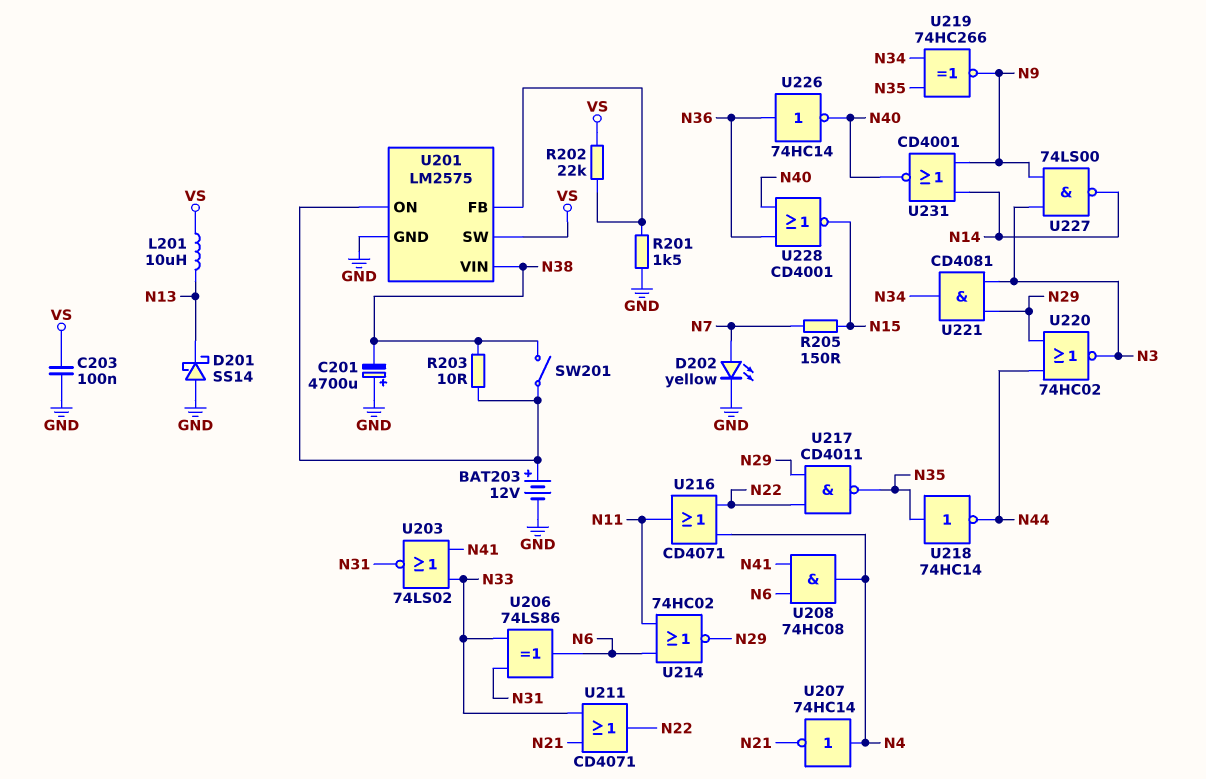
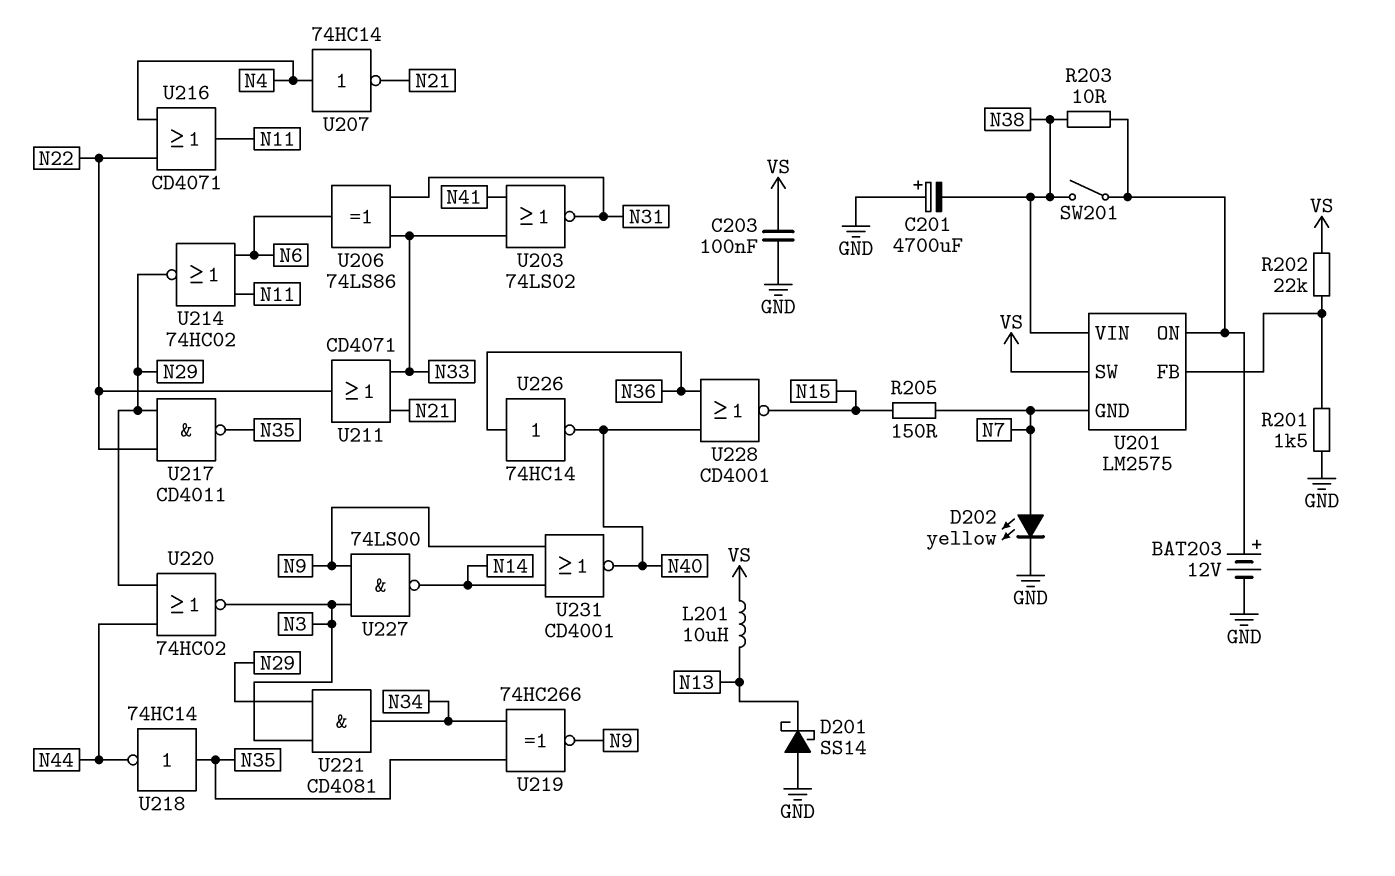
U201 pin GND: GND -> N7
U208: AND 74HC08 (in N6, in N41, out N4) -> none

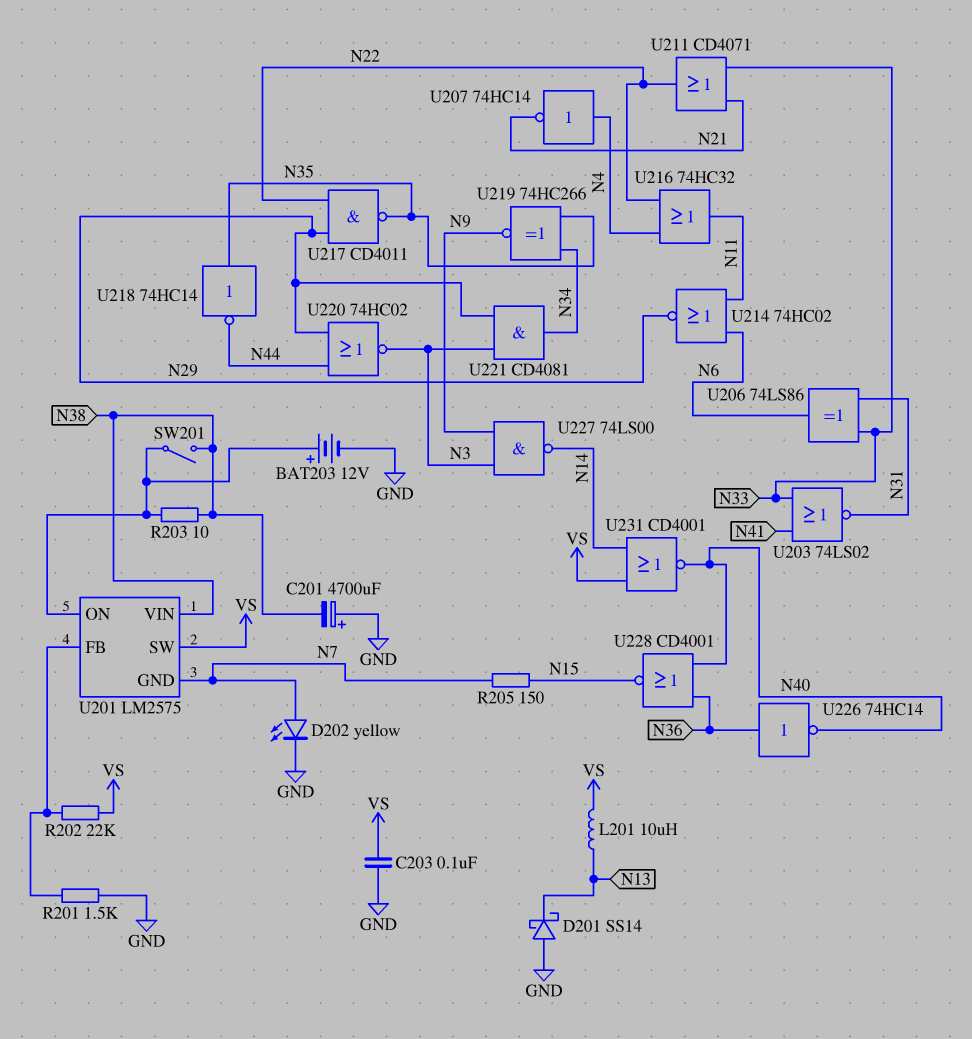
U216: OR CD4071 (in N4, in N22, out N11) -> OR 74HC32 (in N4, in N22, out N11)
U231: NOR CD4001 (in N9, in N14, out N40) -> NOR CD4001 (in N14, in VS, out N40)

